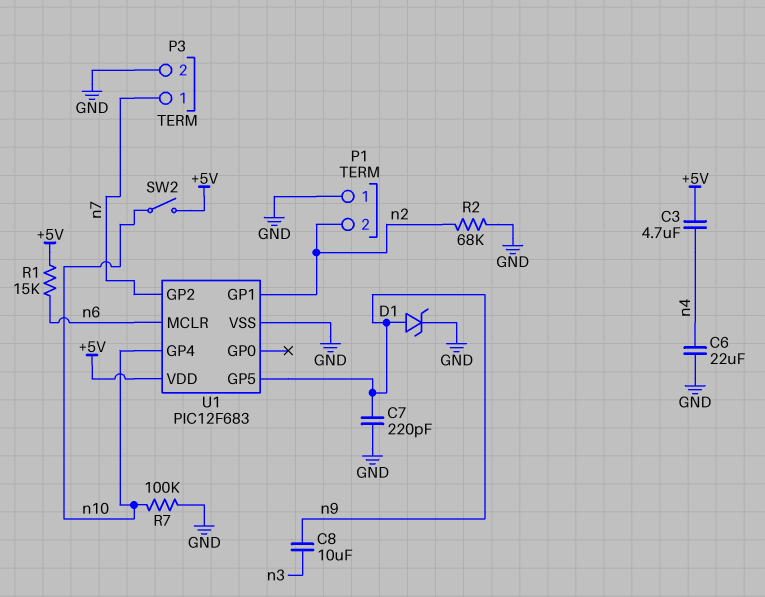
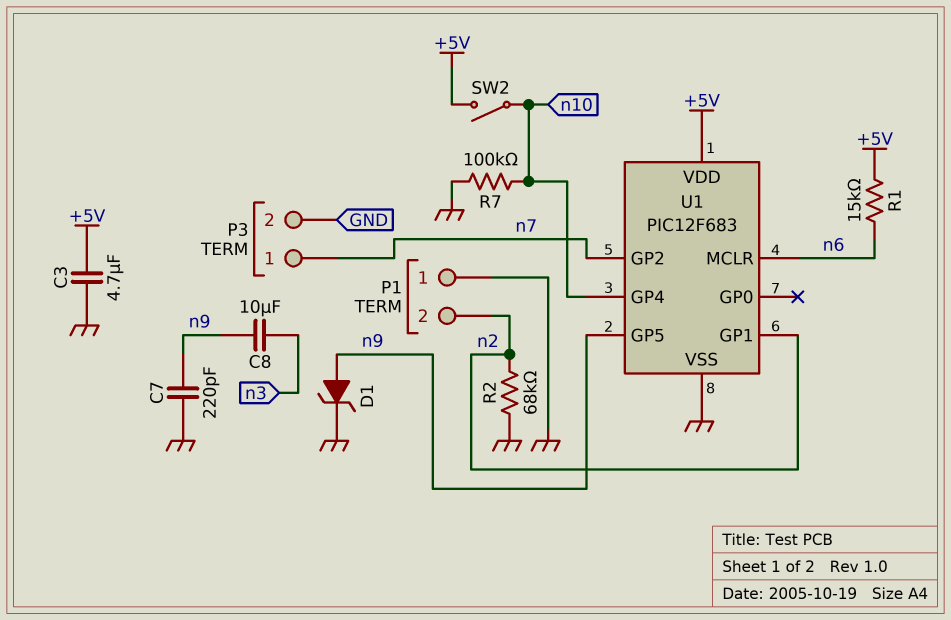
C3: 4.7uF (+5V, n4) -> 4.7uF (+5V, GND)
C6: 22uF (GND, n4) -> none

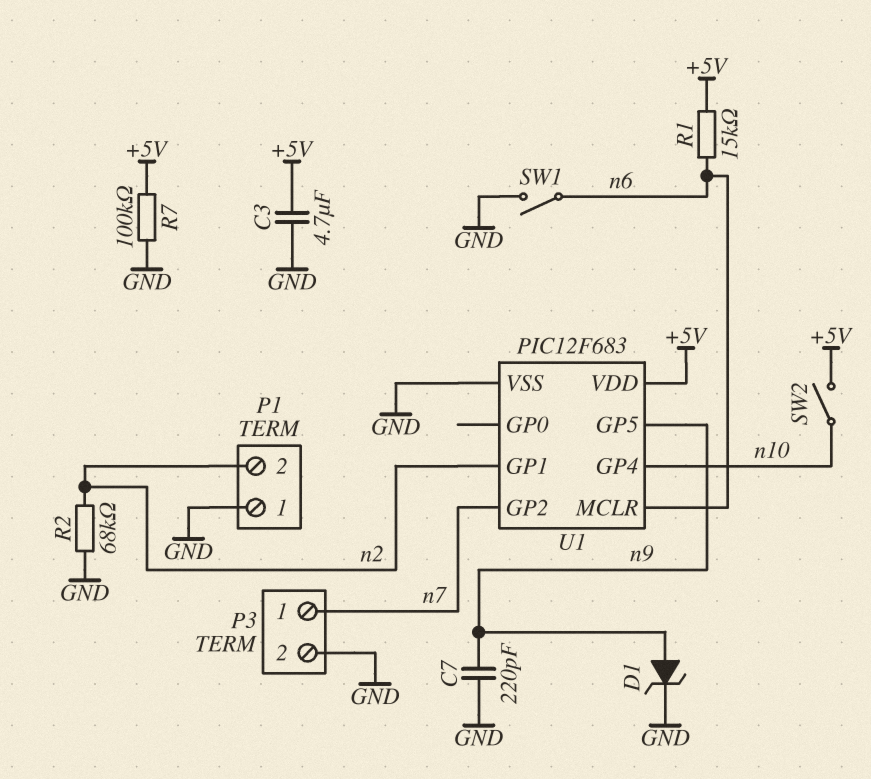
C8: 10uF (n3, n9) -> none
R7: 100k (GND, n10) -> 100k (+5V, GND)
SW1: none -> switch (GND, n6)

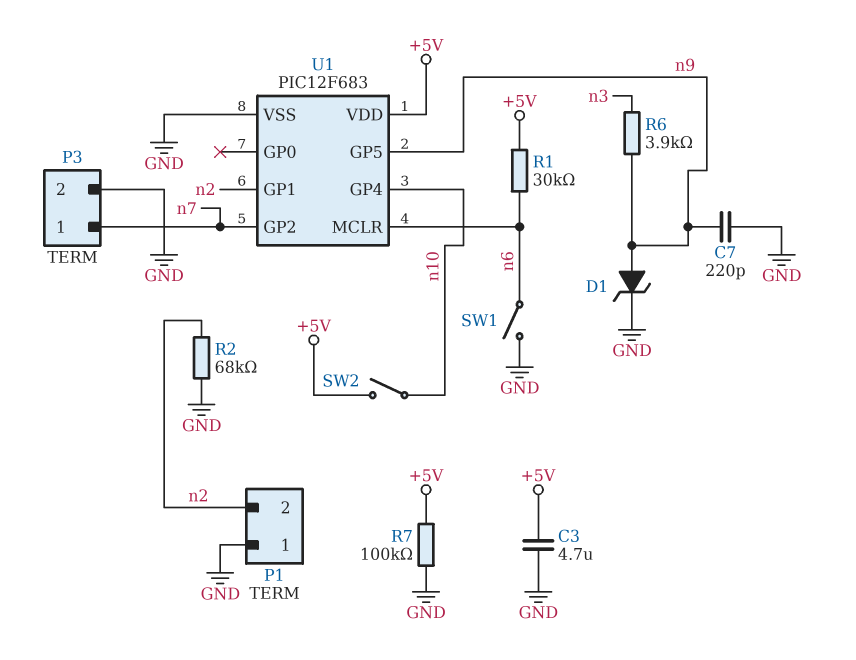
R1: 15k (+5V, n6) -> 30k (+5V, n6)
R6: none -> 3.9k (n3, n9)

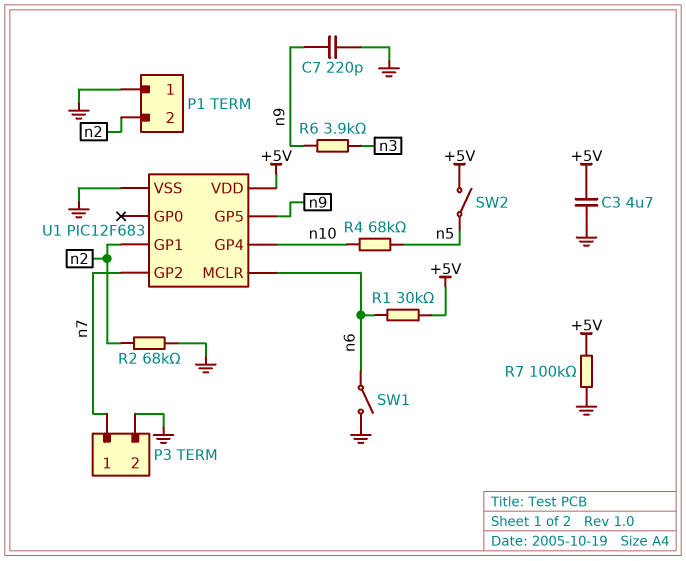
D1: zener (A n9, K GND) -> none
R4: none -> 68k (n5, n10)
SW2: switch (+5V, n10) -> switch (+5V, n5)

